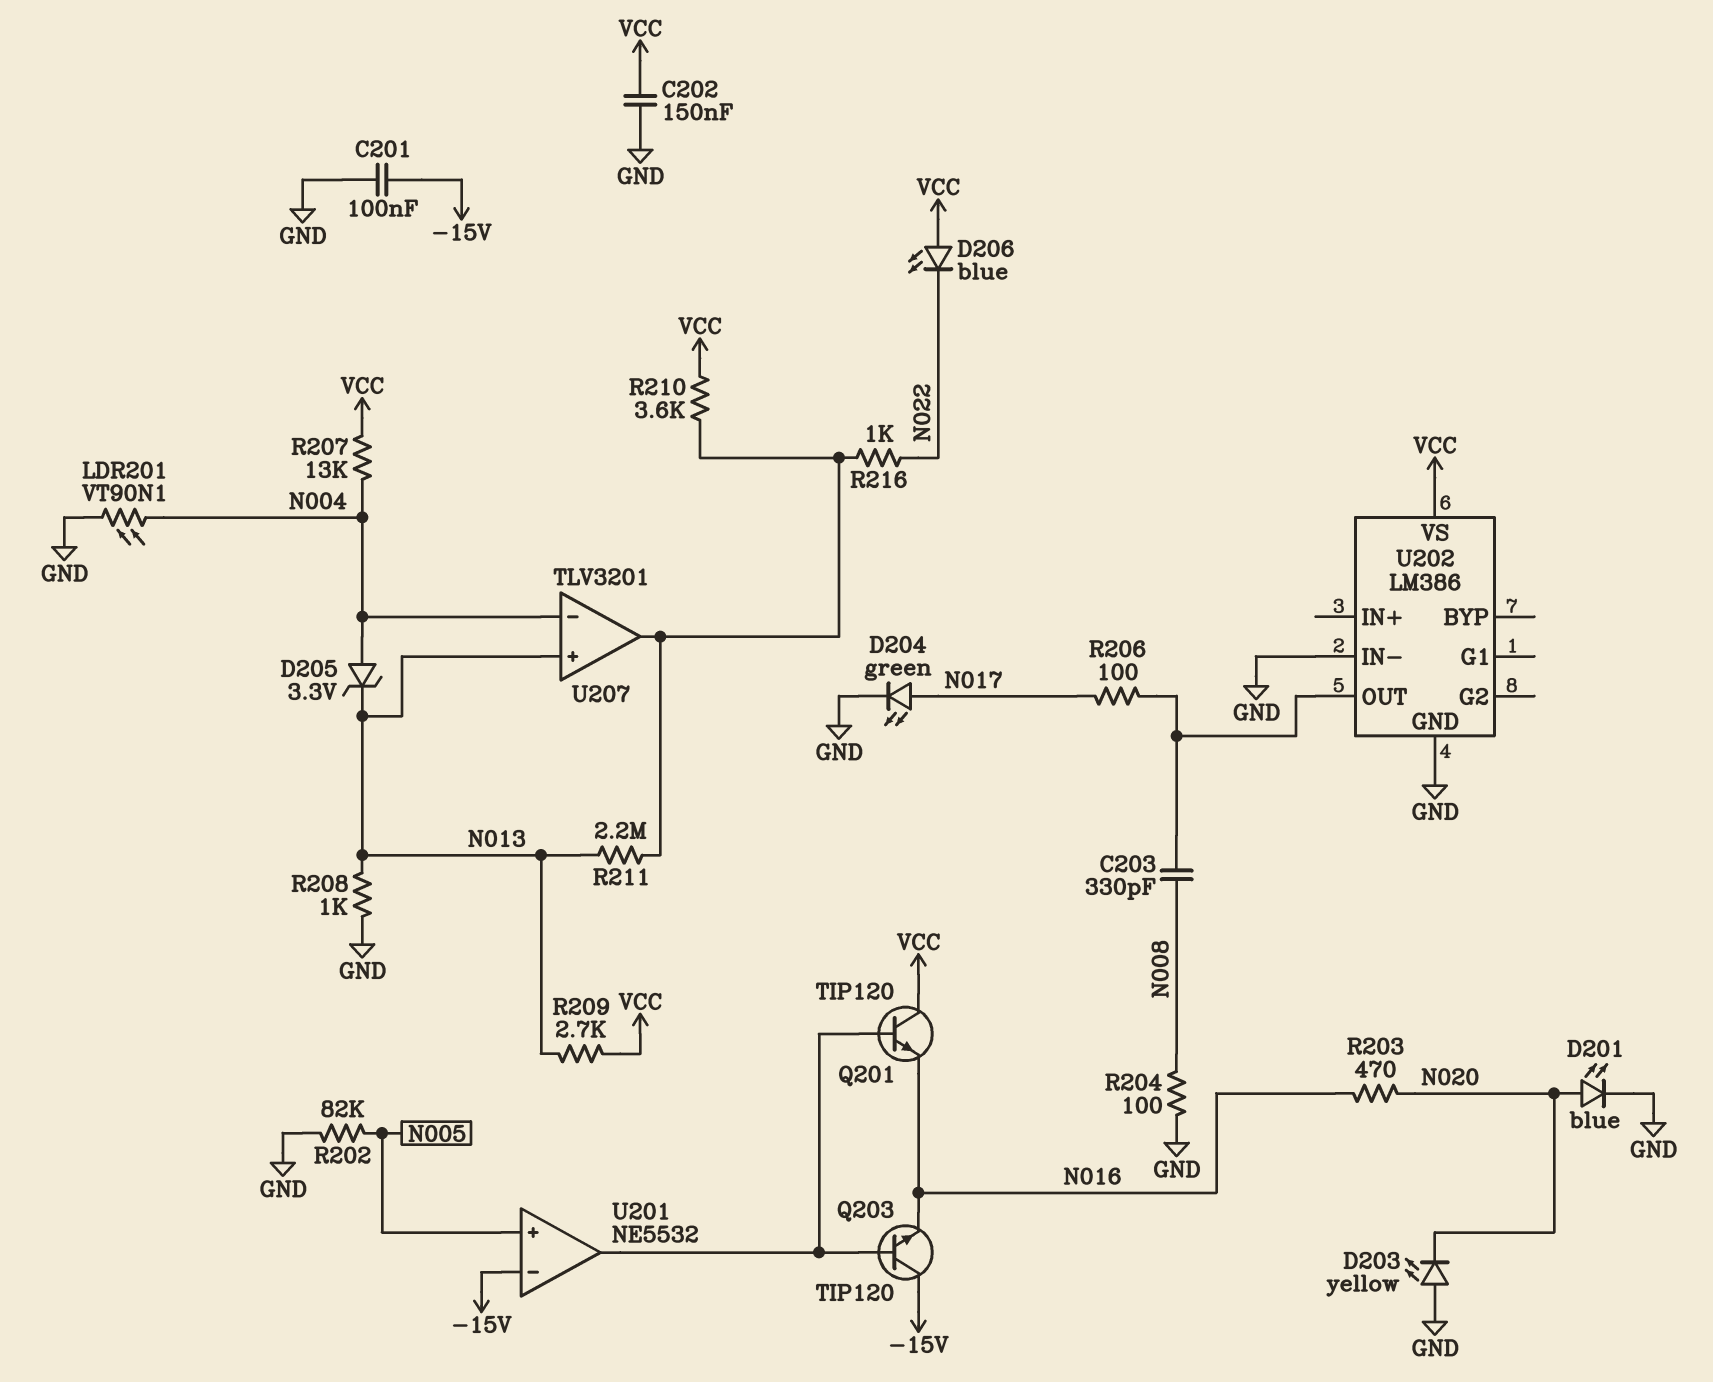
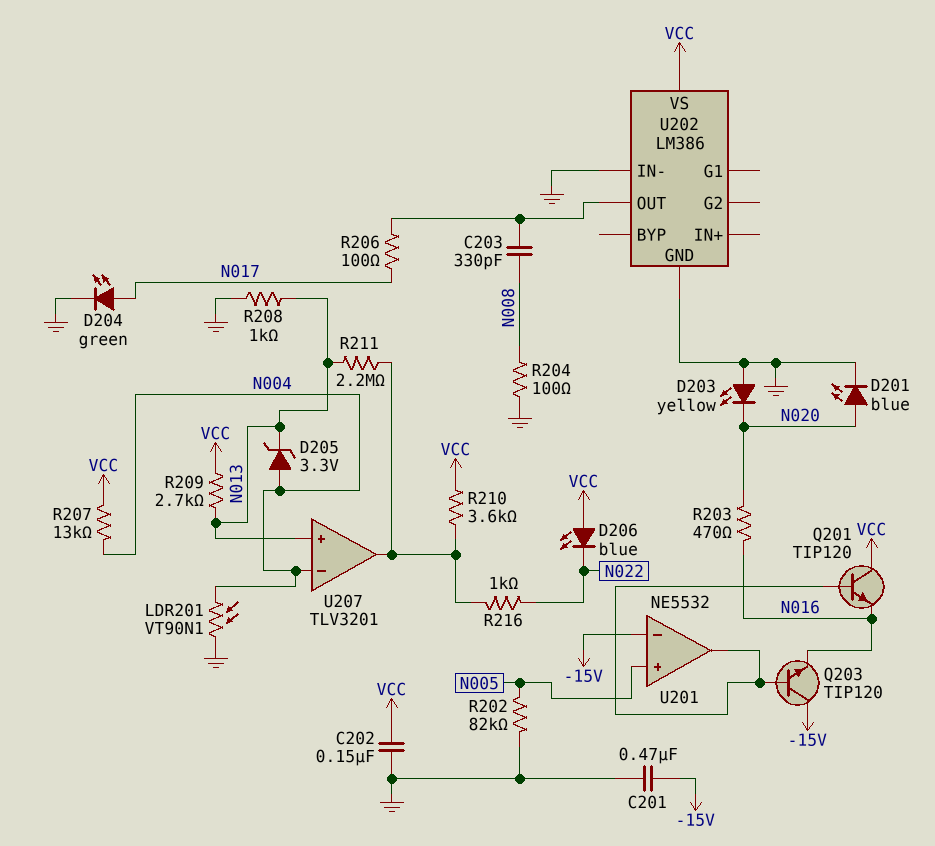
C201: 100nF (-15V, GND) -> 470nF (-15V, GND)

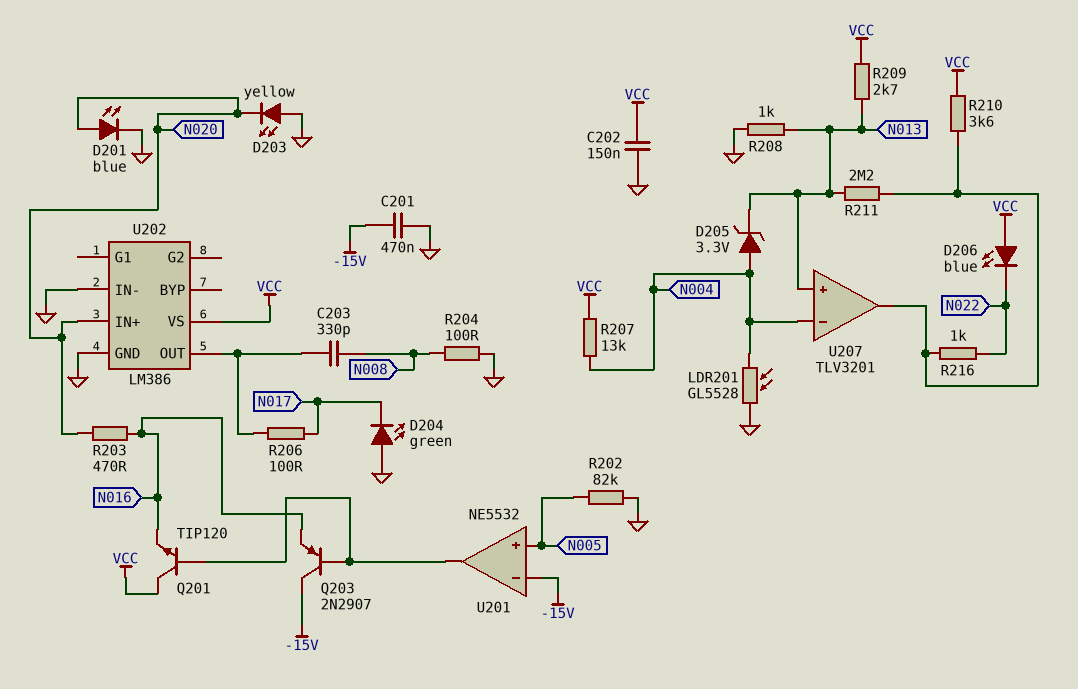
D204: LED green (A N017, K GND) -> LED green (A GND, K N017)
LDR201: VT90N1 (GND, N004) -> GL5528 (GND, N004)
Q203: NPN TIP120 (B U201/out, C -15V, E N016) -> PNP 2N2907 (B U201/out, C -15V, E N016)
U202 pin IN+: none -> N020

